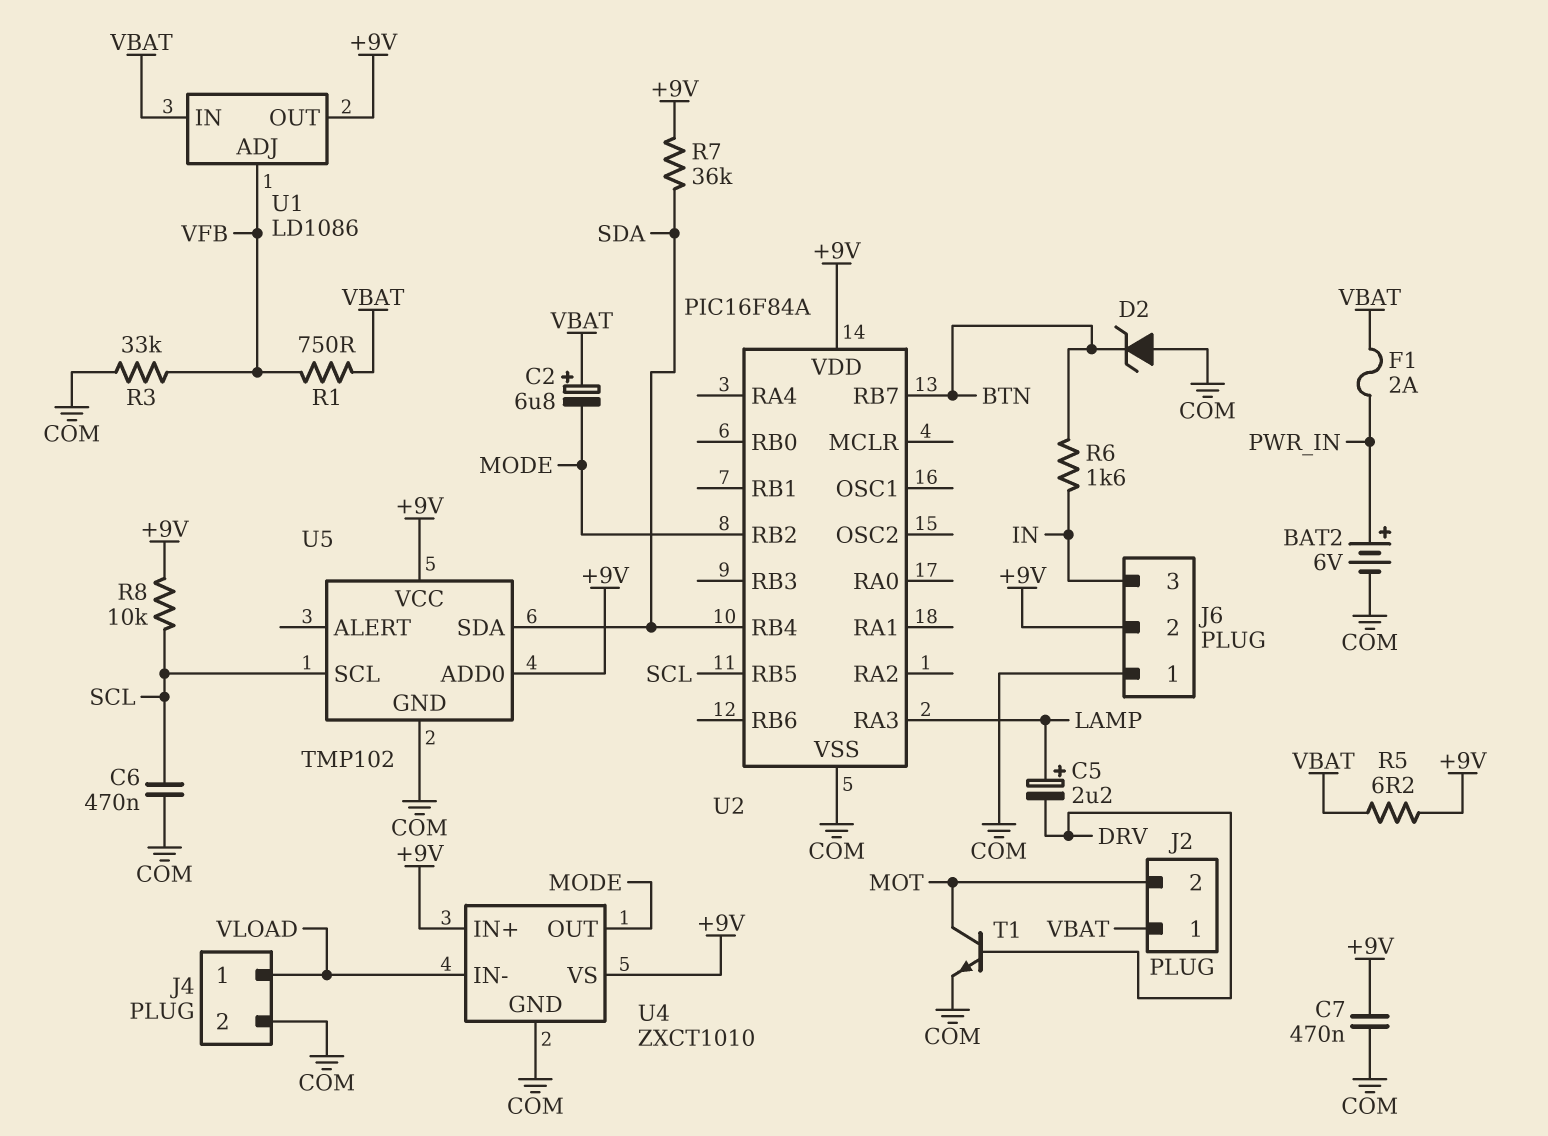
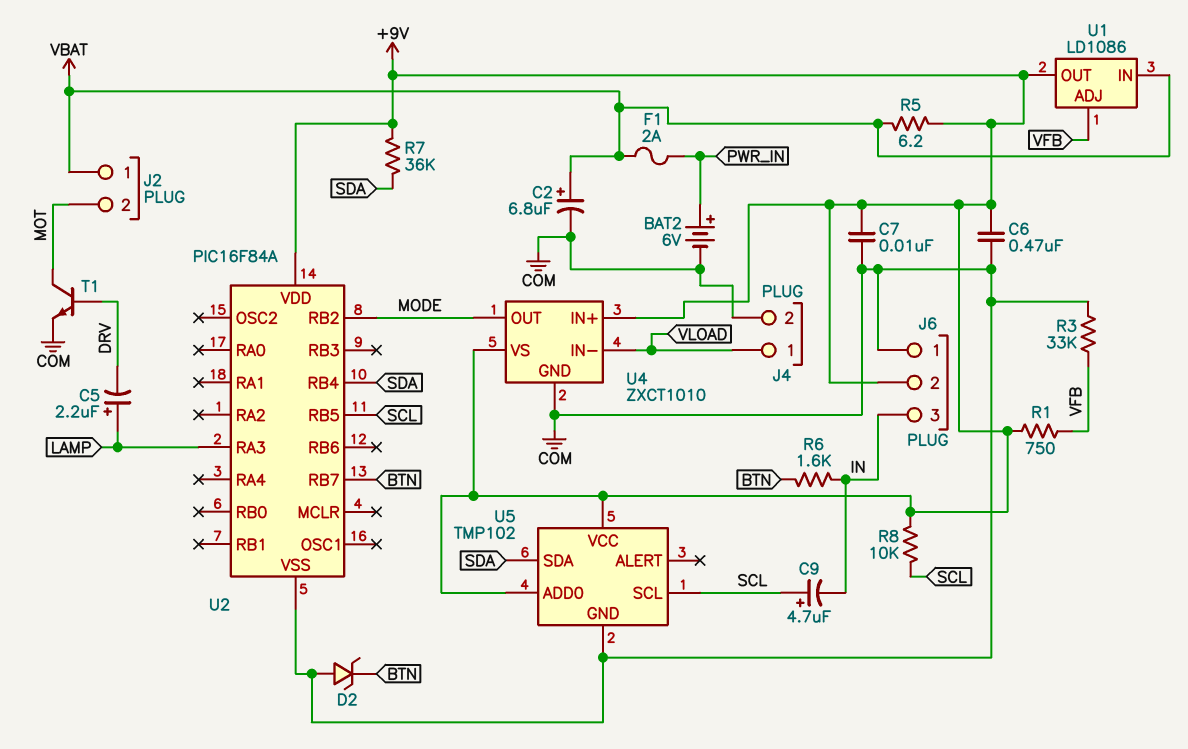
C2: 6.8uF (plus VBAT, minus MODE) -> 6.8uF (plus VBAT, minus COM)
C6: 470nF (COM, SCL) -> 470nF (+9V, COM)
C7: 470nF (+9V, COM) -> 10nF (+9V, COM)
C9: none -> 4.7uF (plus SCL, minus IN)
R1: 750 (VBAT, VFB) -> 750 (+9V, VFB)

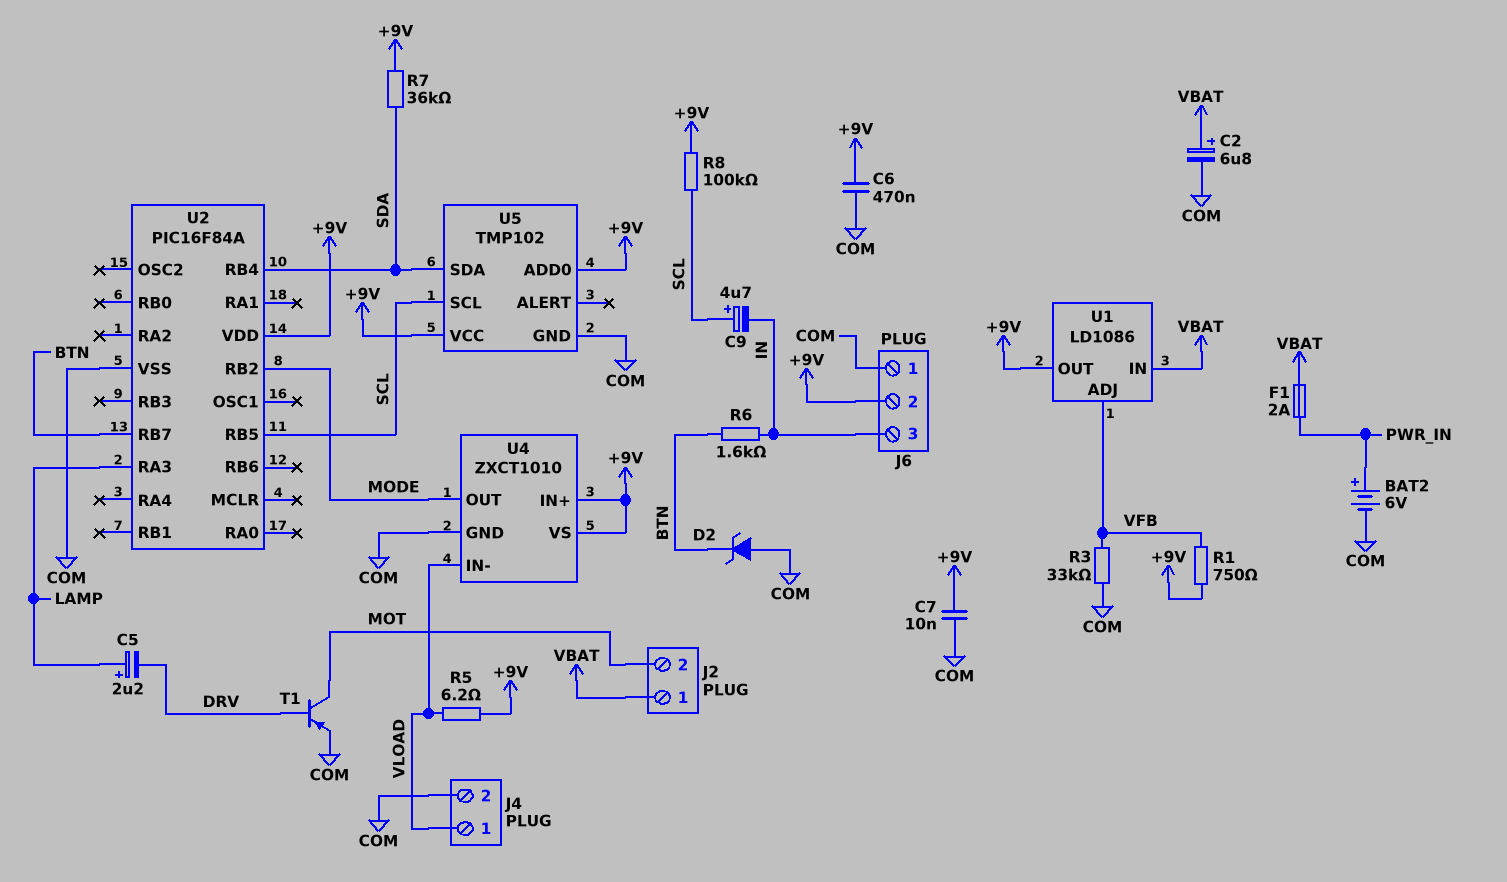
R5: 6.2 (+9V, VBAT) -> 6.2 (+9V, VLOAD)
R8: 10k (+9V, SCL) -> 100k (+9V, SCL)
T1: NPN (B DRV, C MOT, E COM) -> PNP (B DRV, C MOT, E COM)

